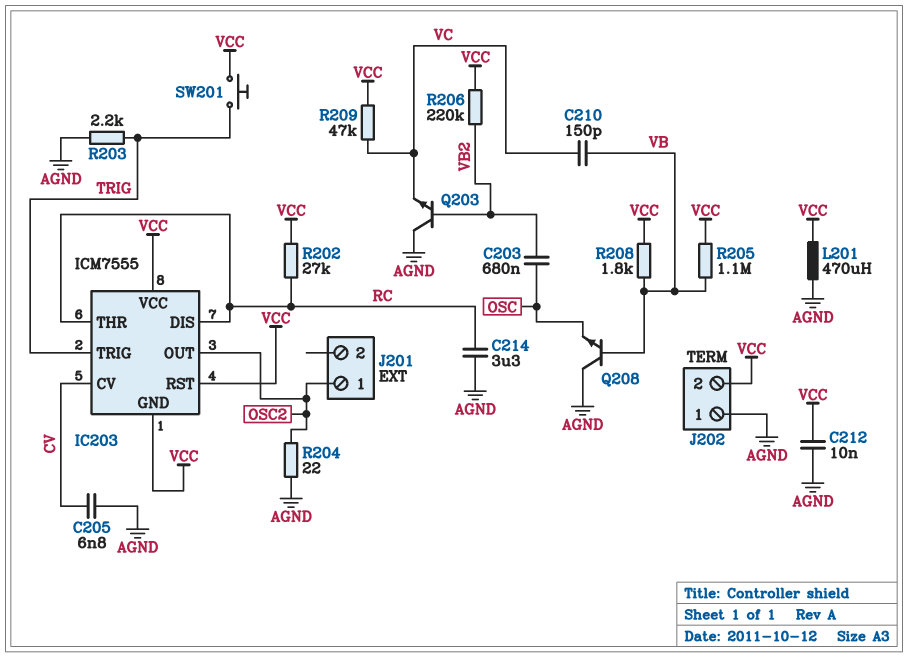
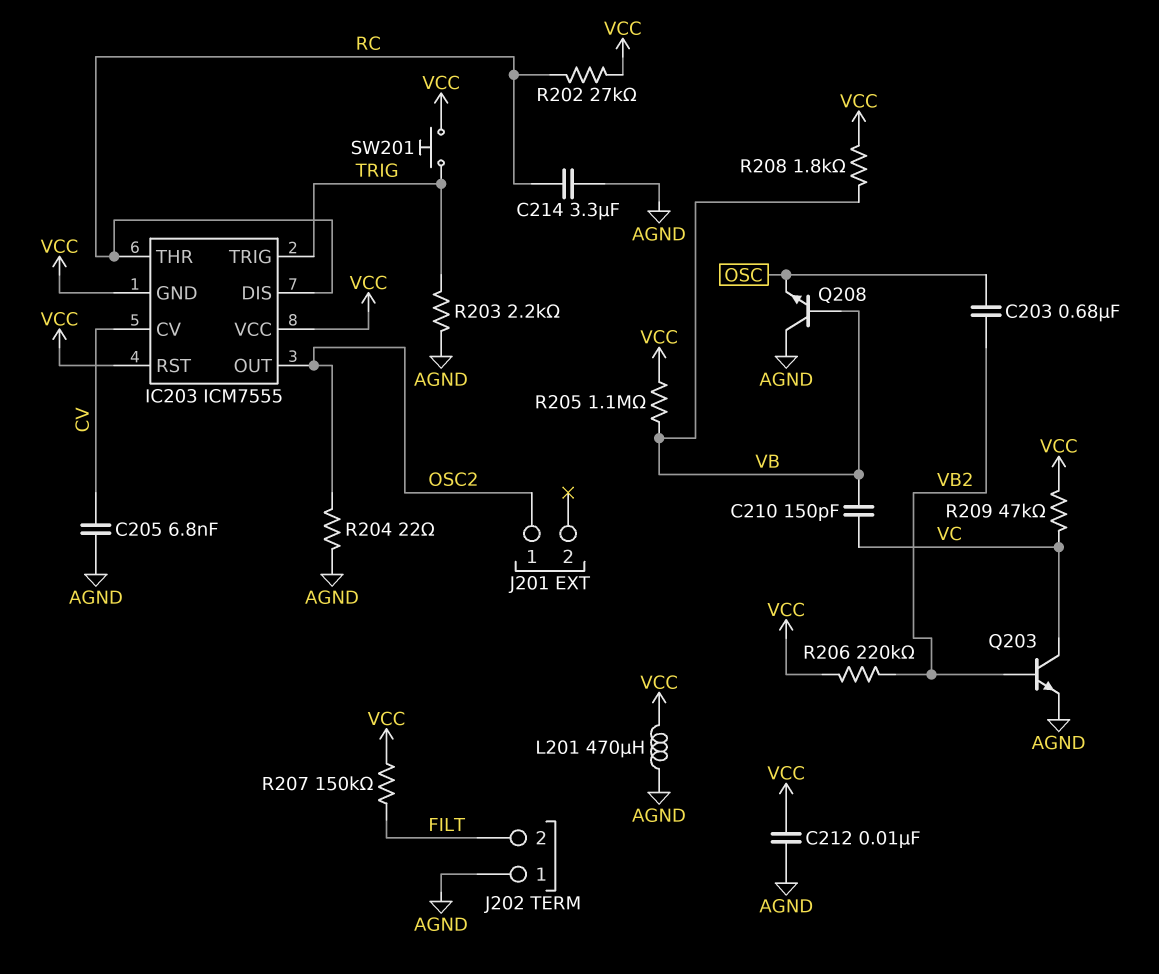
J202 pin 2: VCC -> FILT
Q203: NPN (B VB2, C AGND, E VC) -> NPN (B VB2, C VC, E AGND)
R207: none -> 150k (FILT, VCC)

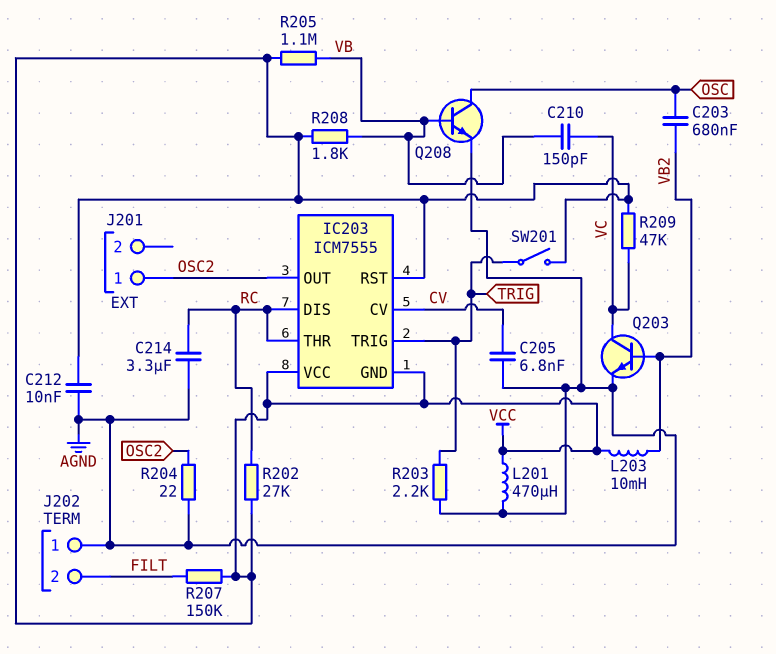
L203: none -> 10mH (VB2, VCC)
Q208: NPN (B VB, C AGND, E OSC) -> NPN (B VB, C OSC, E AGND)
R206: 220k (VB2, VCC) -> none
SW201: button (TRIG, VCC) -> switch (TRIG, VCC)

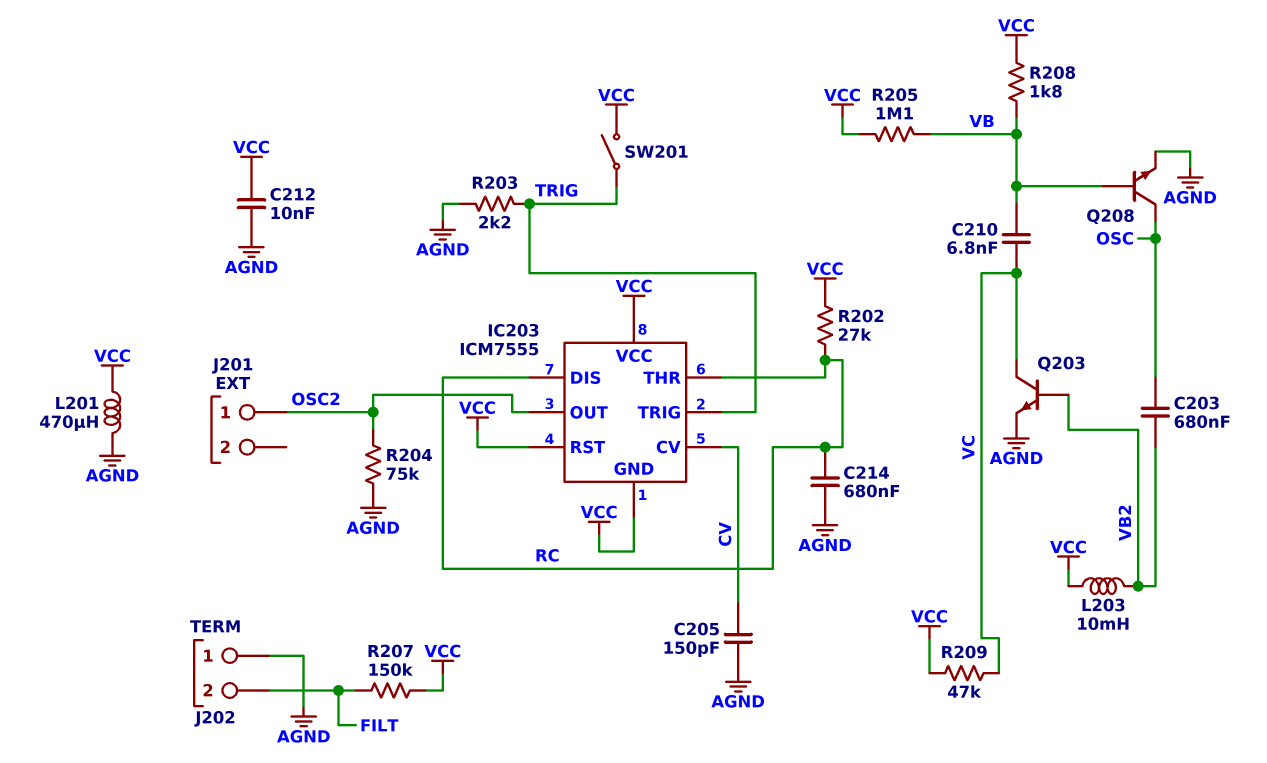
C205: 6.8nF (AGND, CV) -> 150pF (AGND, CV)
C210: 150pF (VB, VC) -> 6.8nF (VB, VC)
C214: 3.3uF (AGND, RC) -> 680nF (AGND, RC)
R204: 22 (AGND, OSC2) -> 75k (AGND, OSC2)

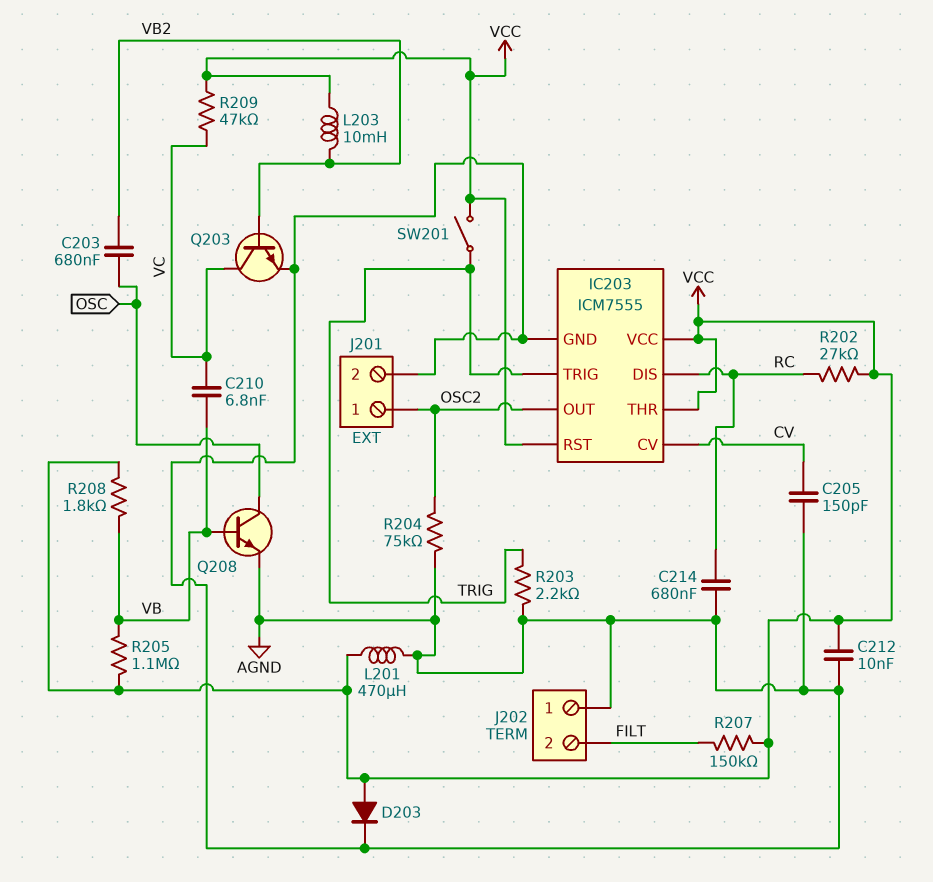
D203: none -> diode (A VCC, K AGND)
IC203 pin GND: VCC -> AGND
IC203 pin THR: RC -> VCC
J201 pin 2: none -> AGND

